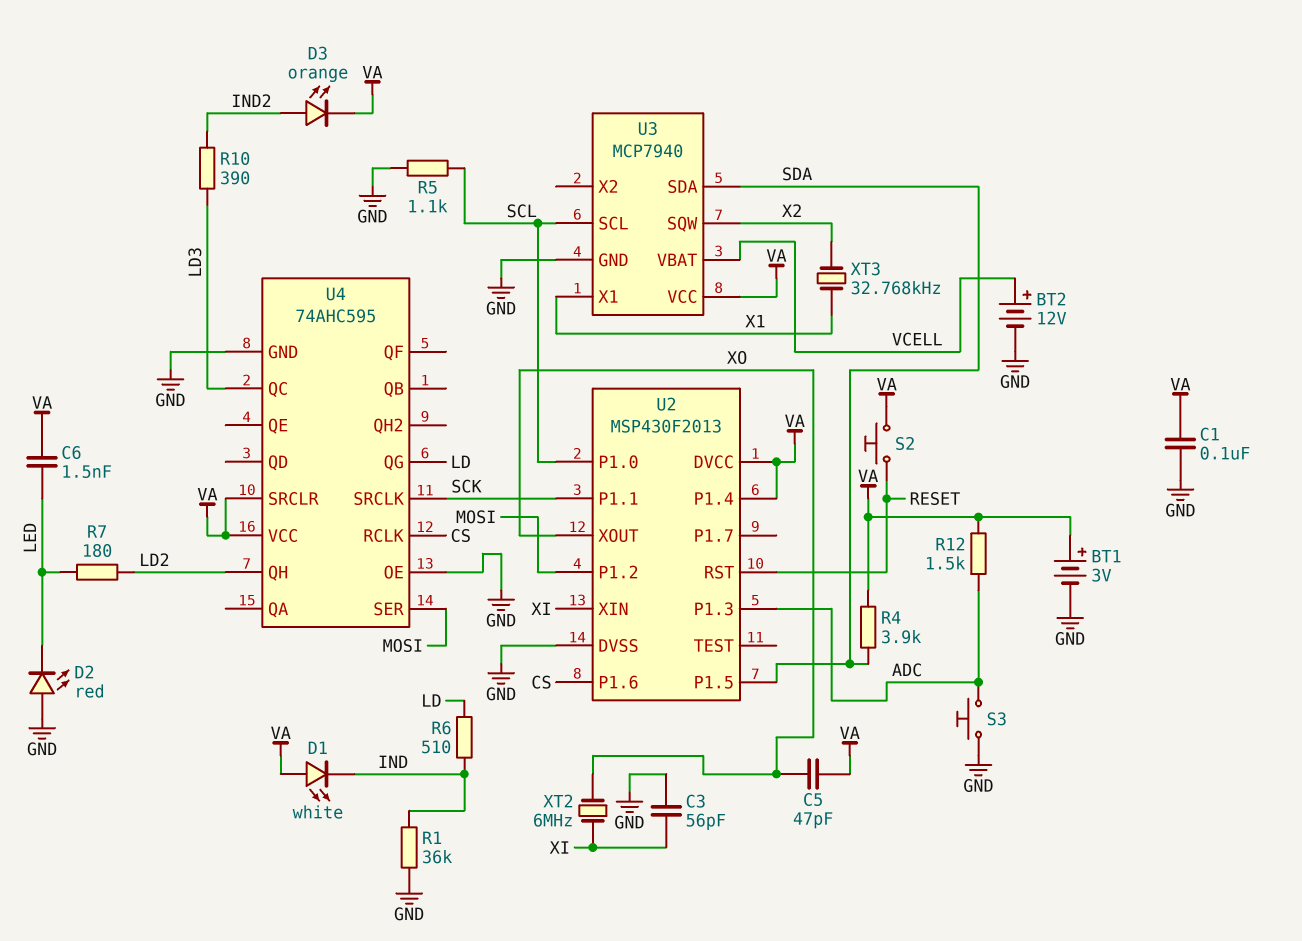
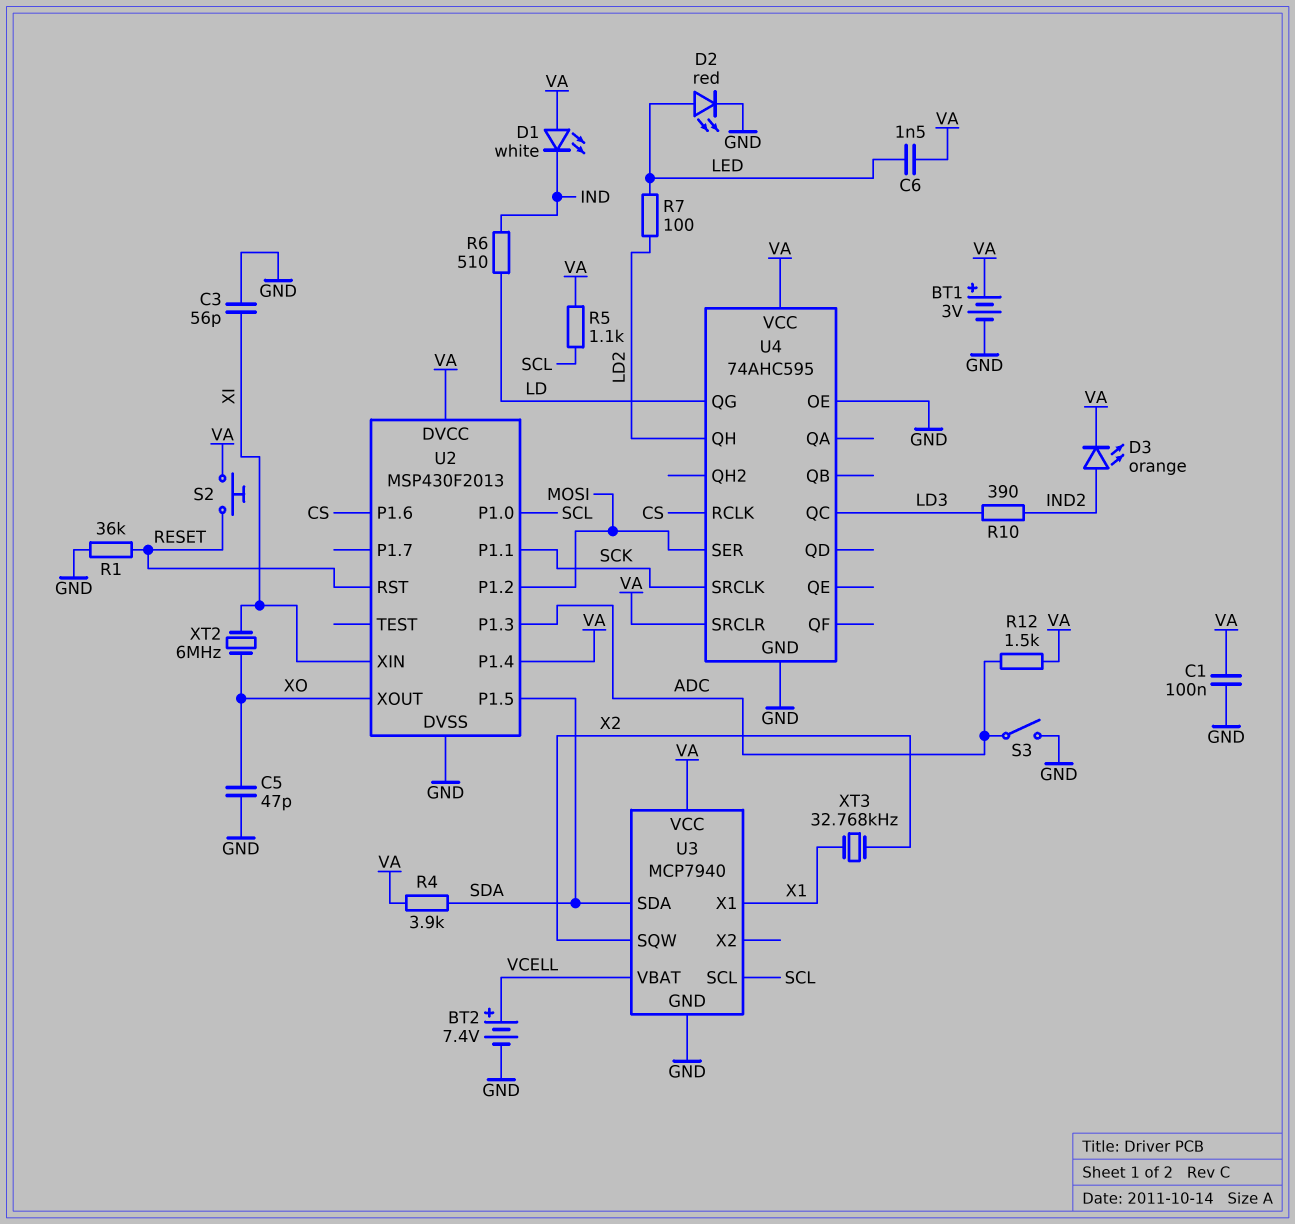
BT2: 12V (plus VCELL, minus GND) -> 7.4V (plus VCELL, minus GND)
C5: 47pF (VA, XO) -> 47pF (GND, XO)
D2: LED red (A GND, K LED) -> LED red (A LED, K GND)
R1: 36k (GND, IND) -> 36k (GND, RESET)
R5: 1.1k (GND, SCL) -> 1.1k (SCL, VA)
R7: 180 (LD2, LED) -> 100 (LD2, LED)
S3: button (ADC, GND) -> switch (ADC, GND)

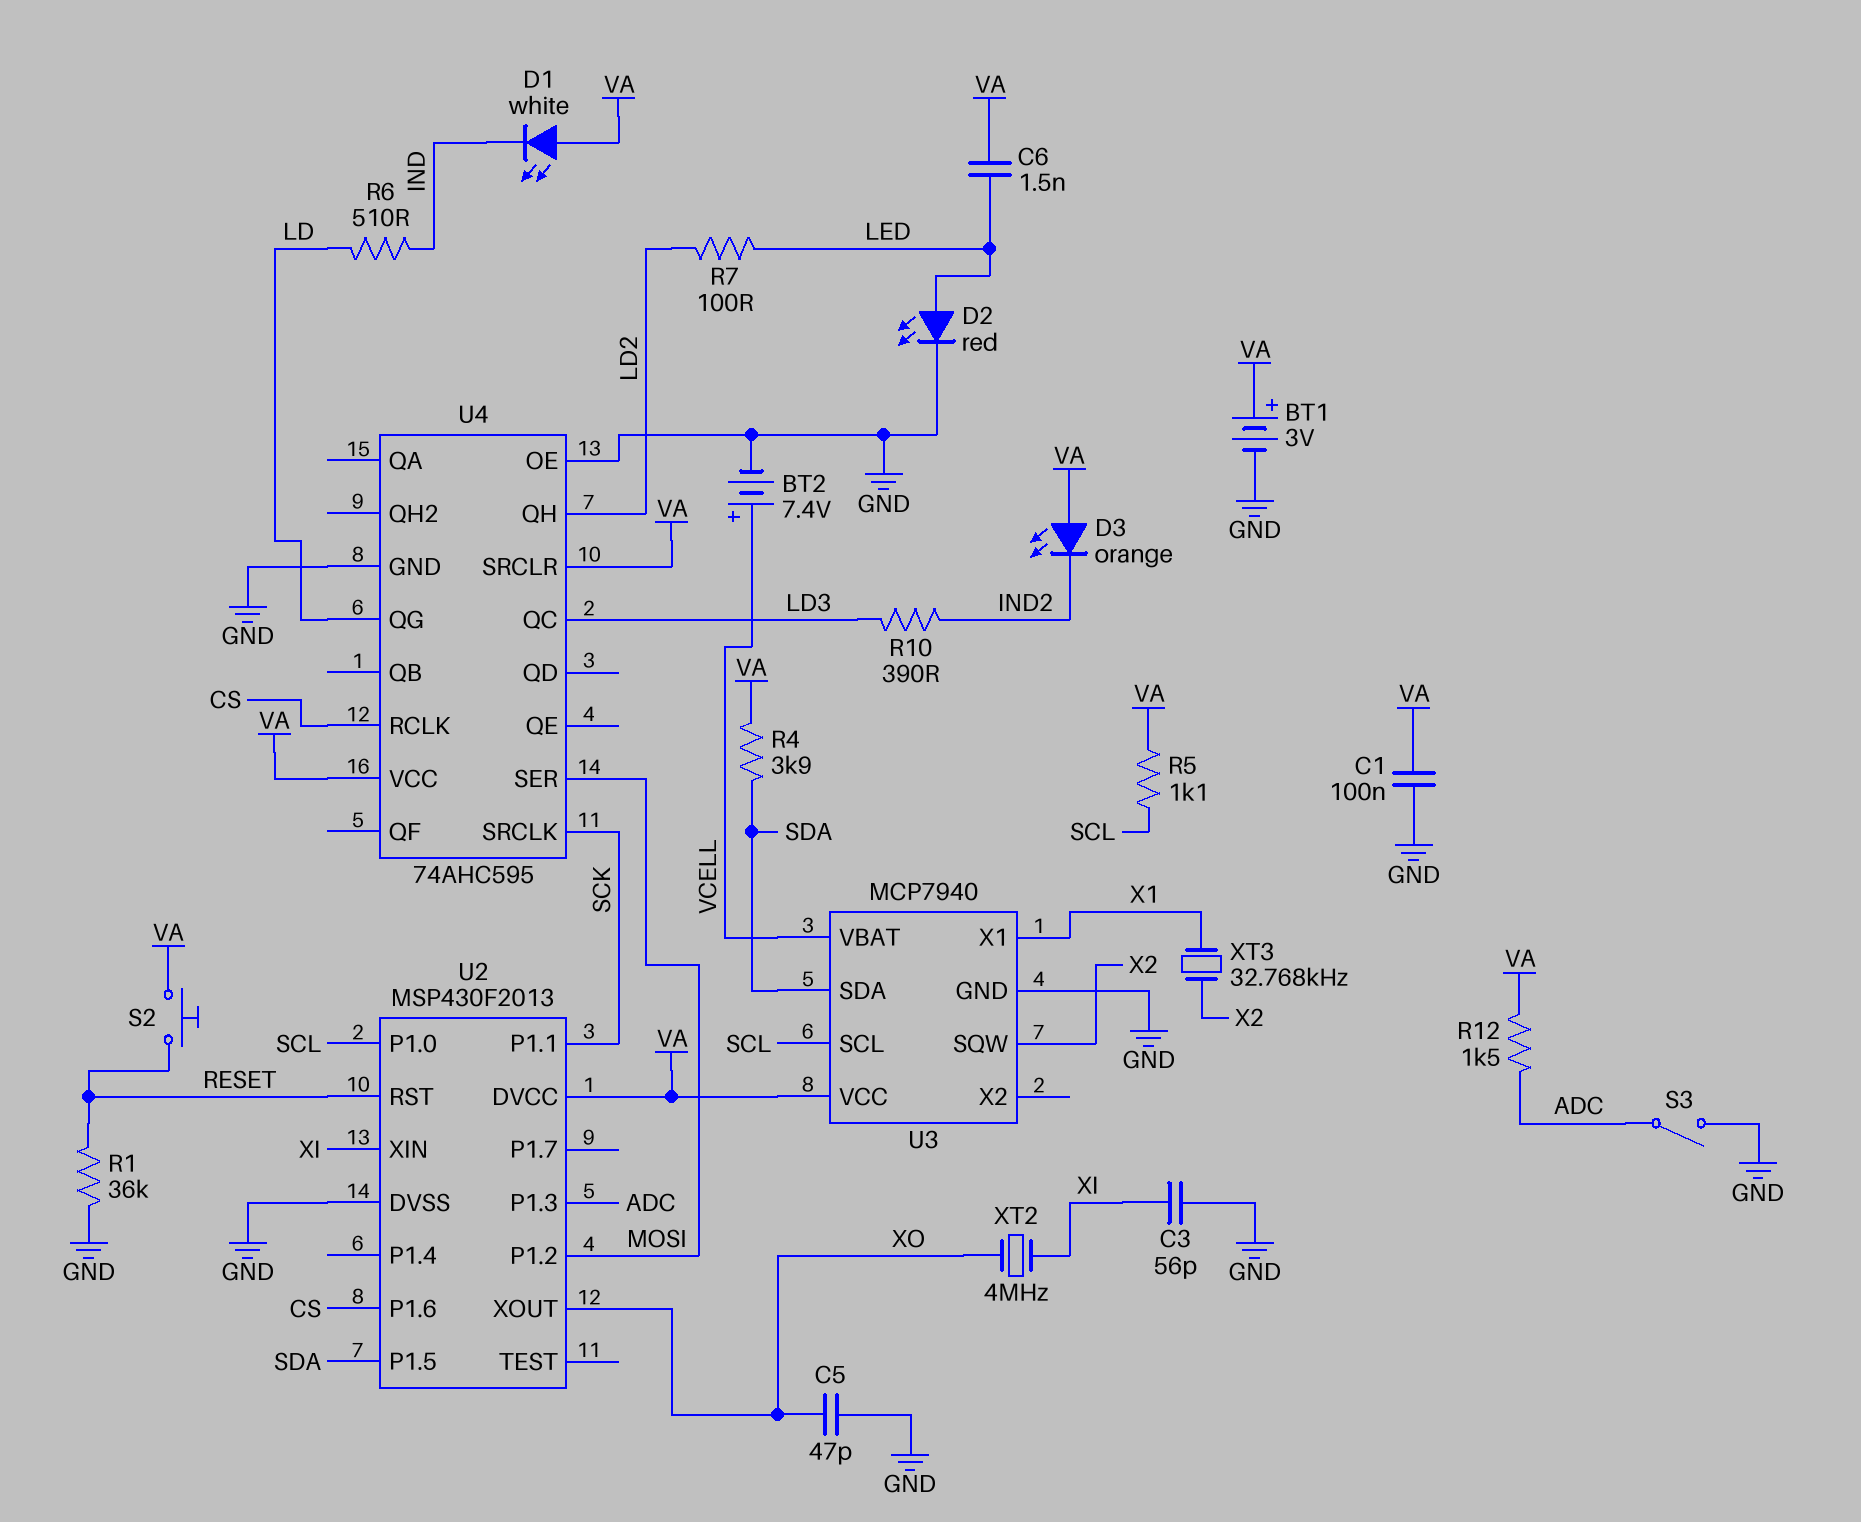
D3: LED orange (A IND2, K VA) -> LED orange (A VA, K IND2)
U2 pin P1.4: VA -> none
XT2: 6MHz (XI, XO) -> 4MHz (XI, XO)

